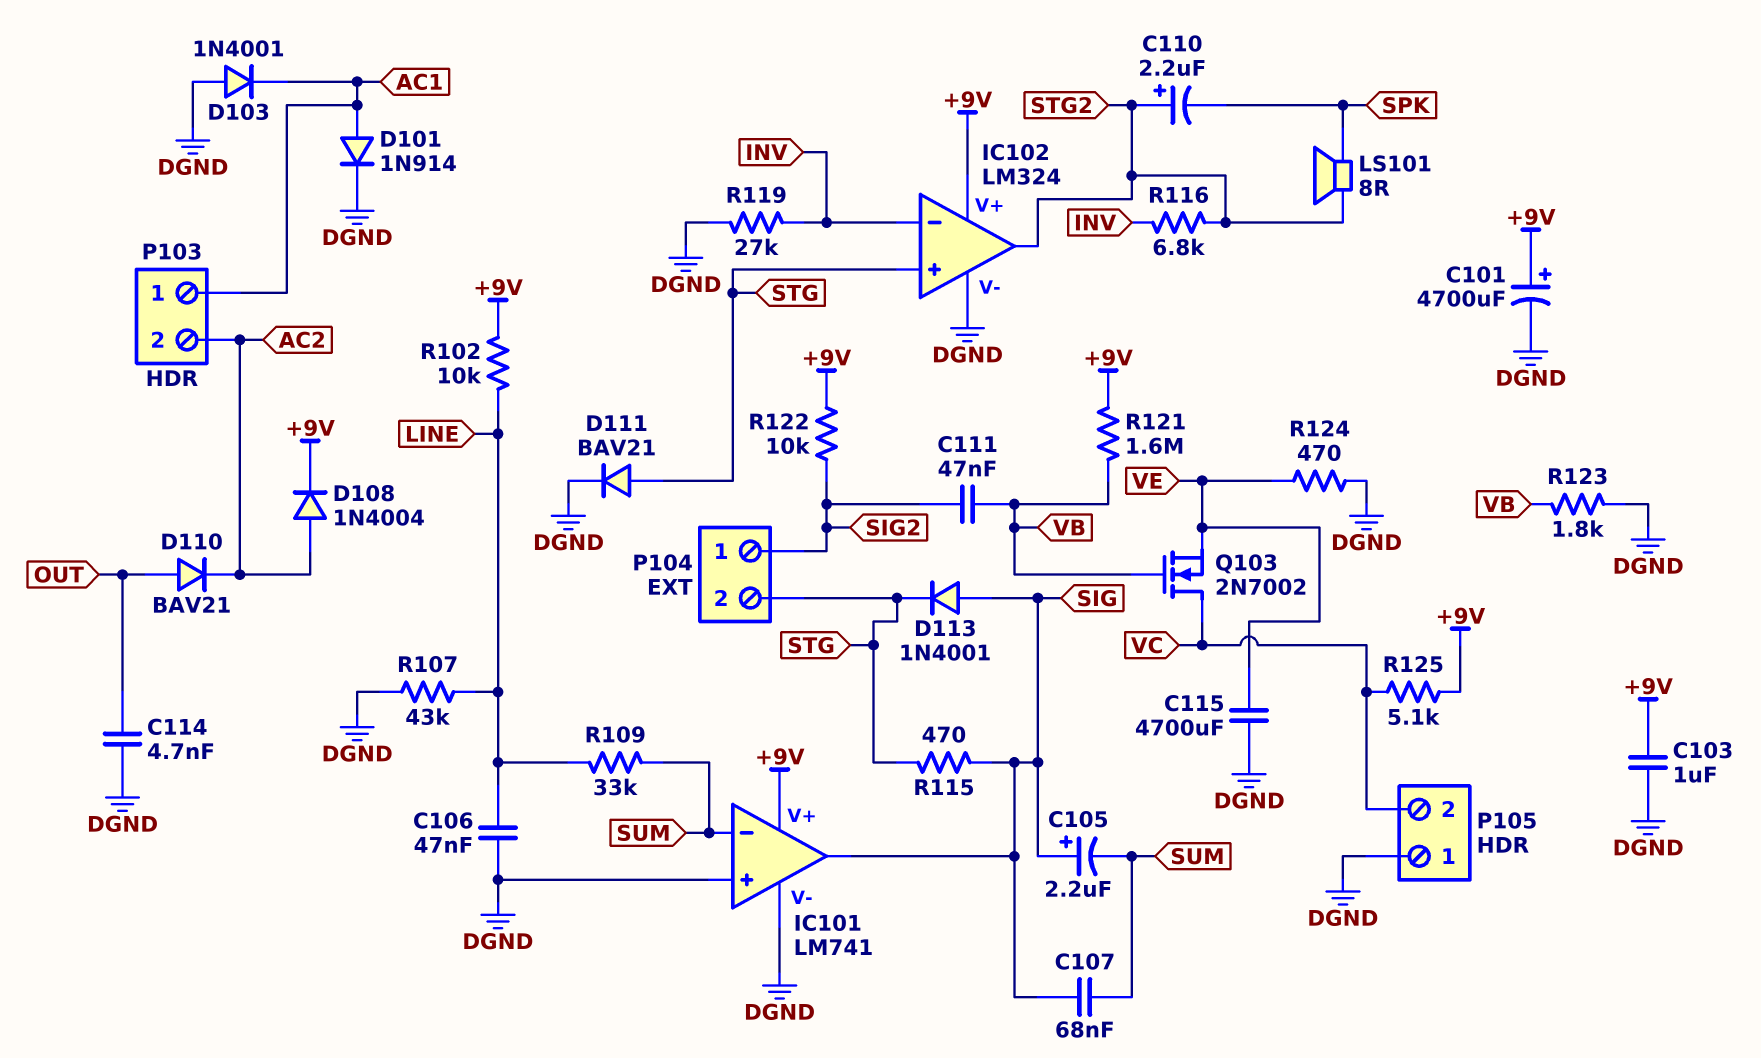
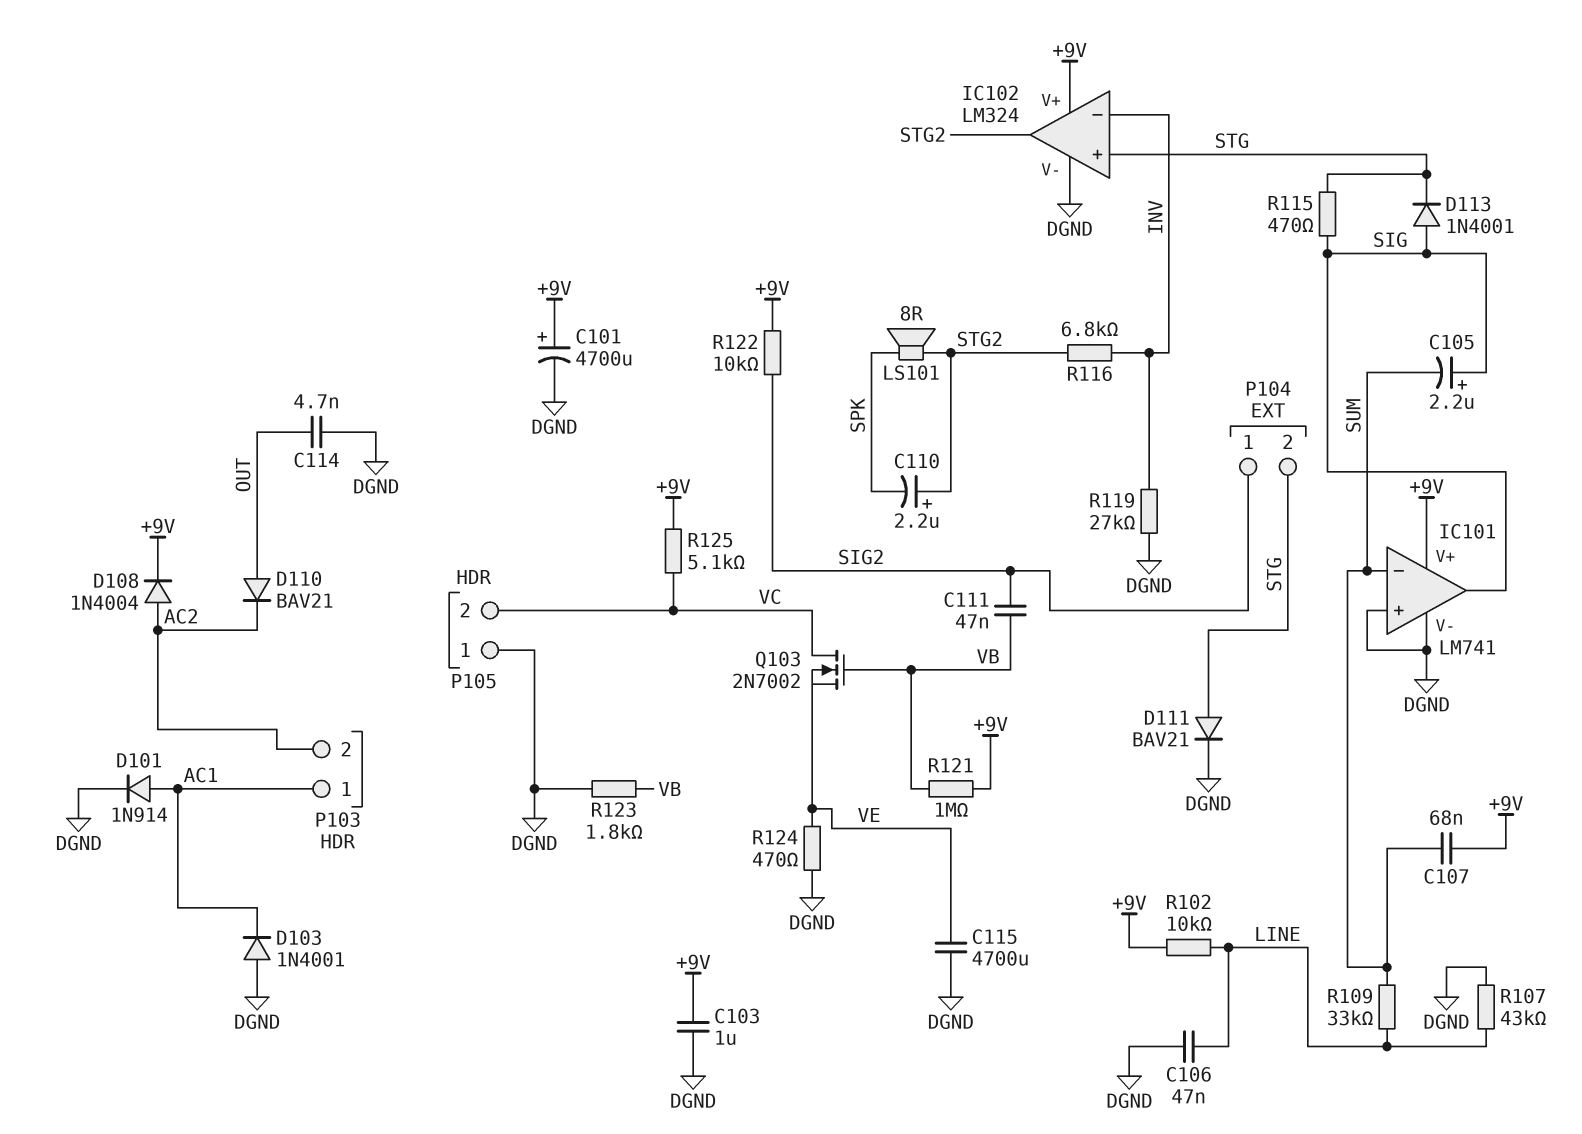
C107: 68nF (SIG, SUM) -> 68nF (+9V, SUM)
R121: 1.6M (+9V, VB) -> 1M (+9V, VB)

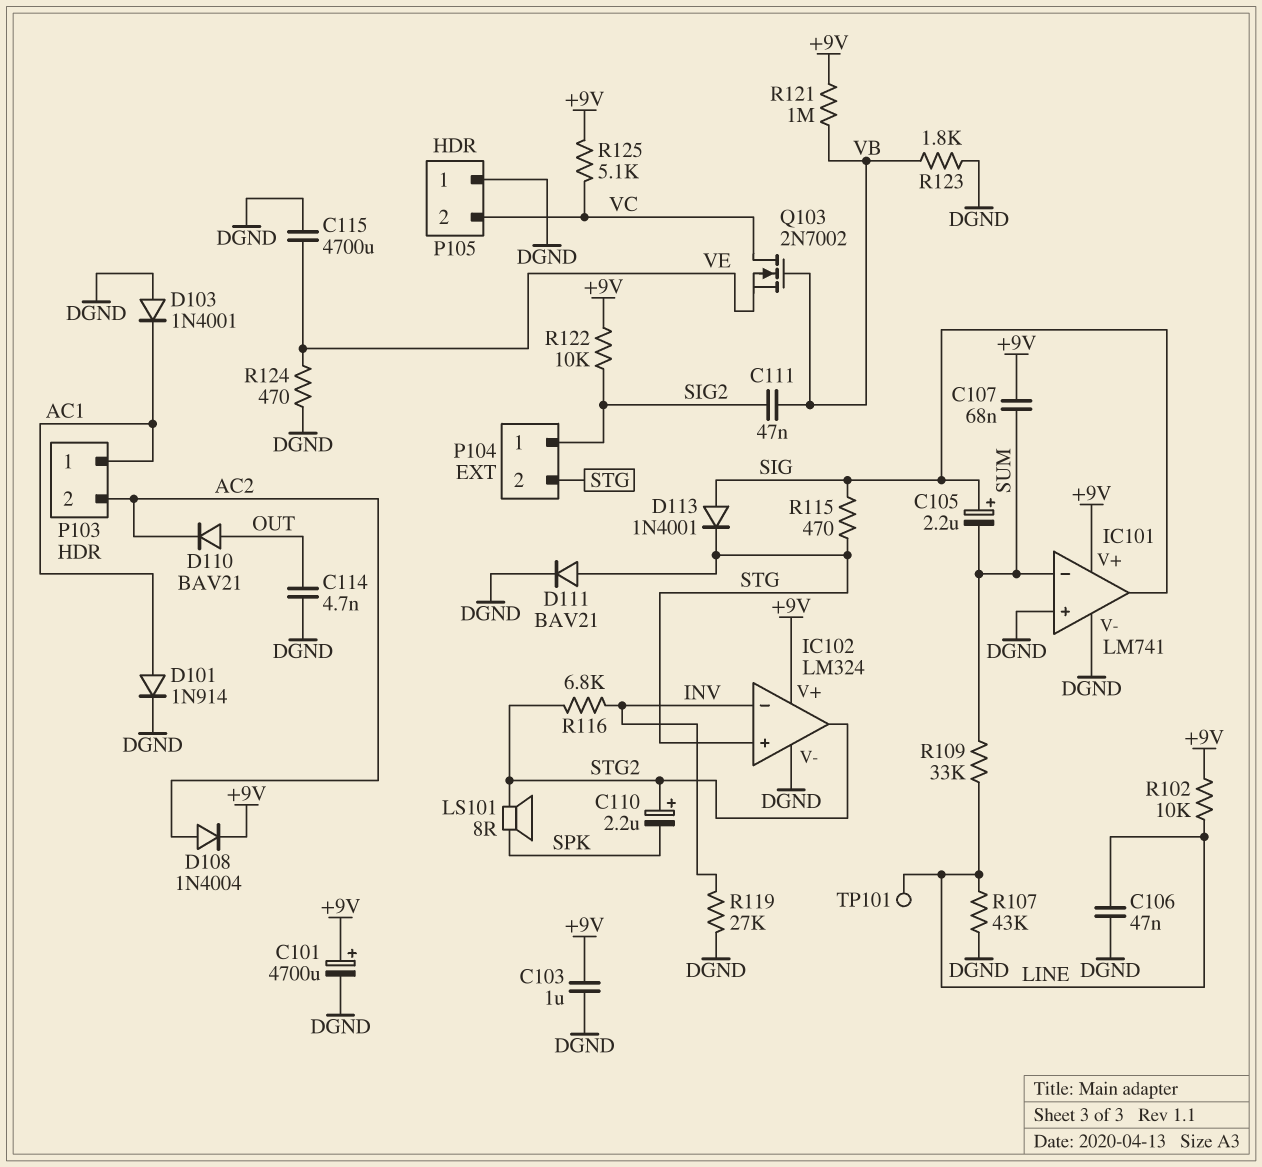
TP101: none -> test point (LINE)

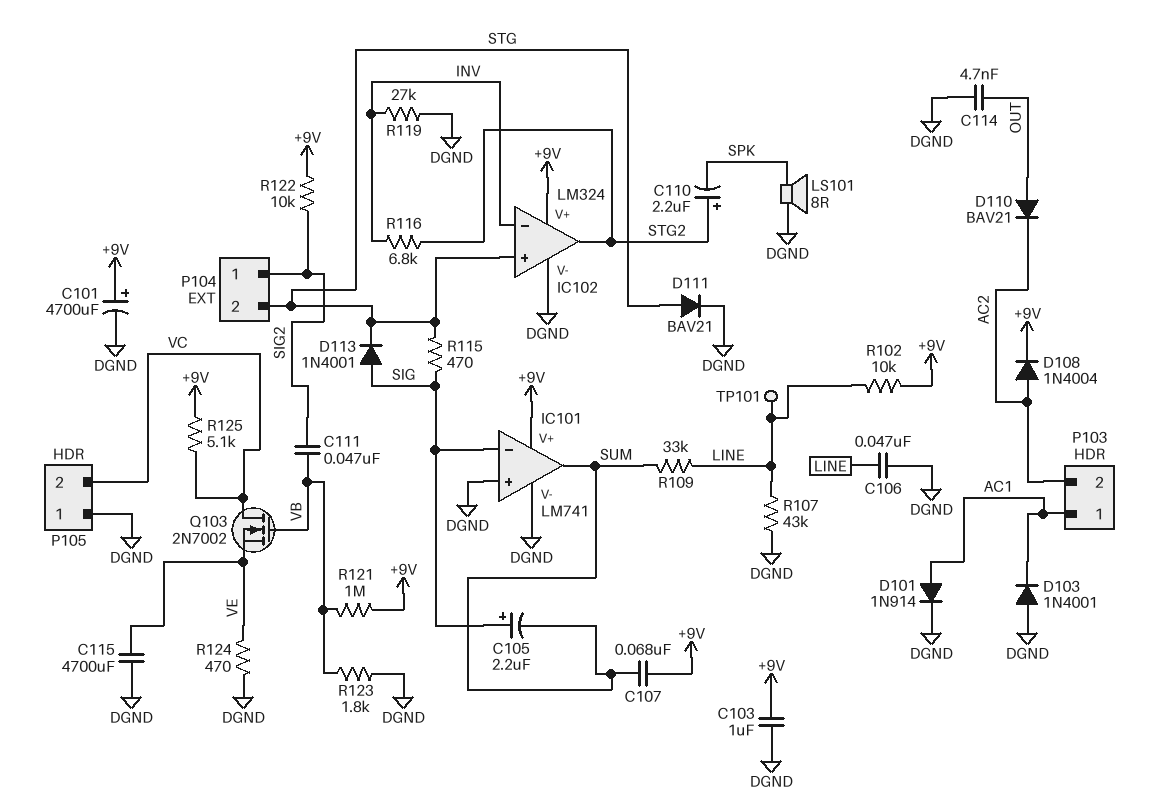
IC101 pin in-: SUM -> SIG
IC101 pin out: SIG -> SUM
LS101: speaker 8R (SPK, STG2) -> speaker 8R (DGND, SPK)

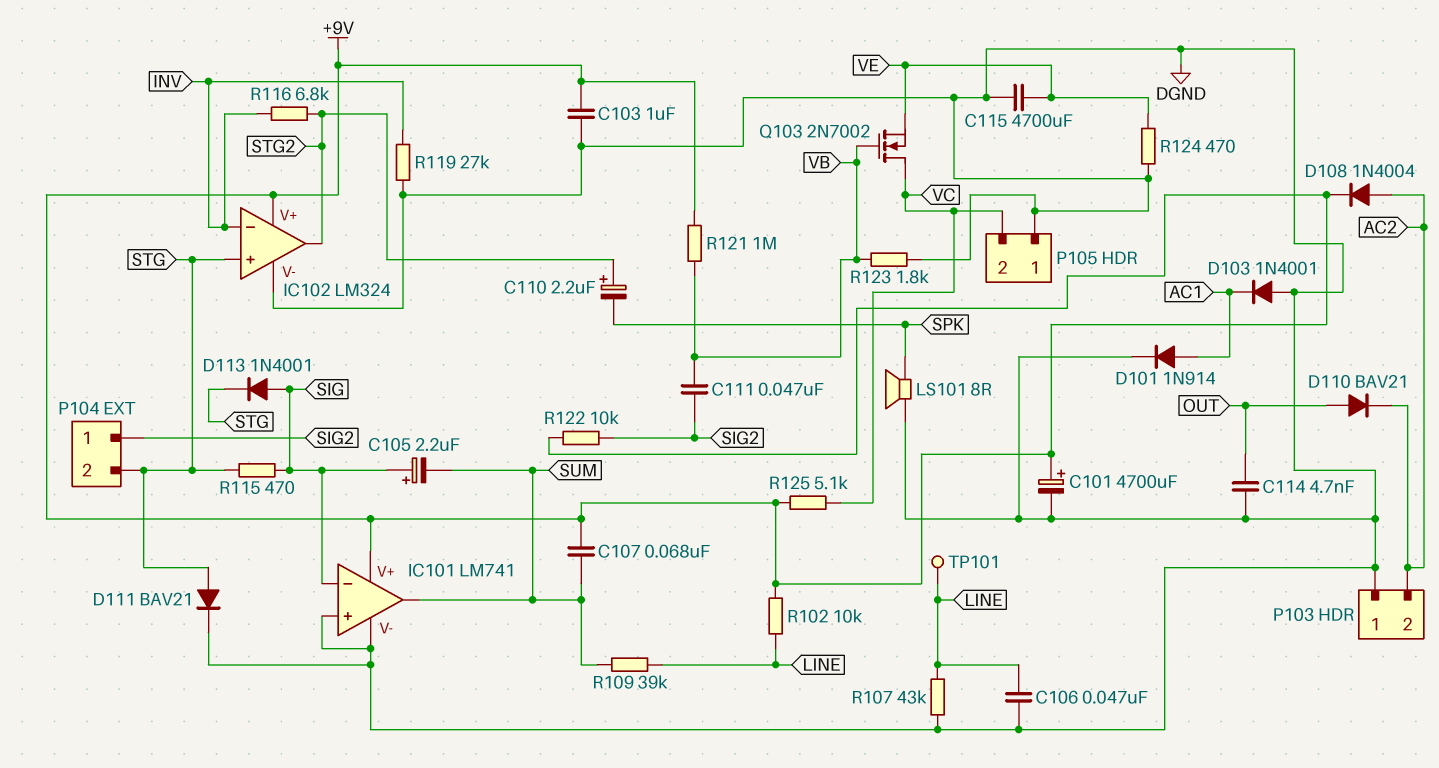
P103 pin 1: AC1 -> DGND
R109: 33k (LINE, SUM) -> 39k (LINE, SUM)

